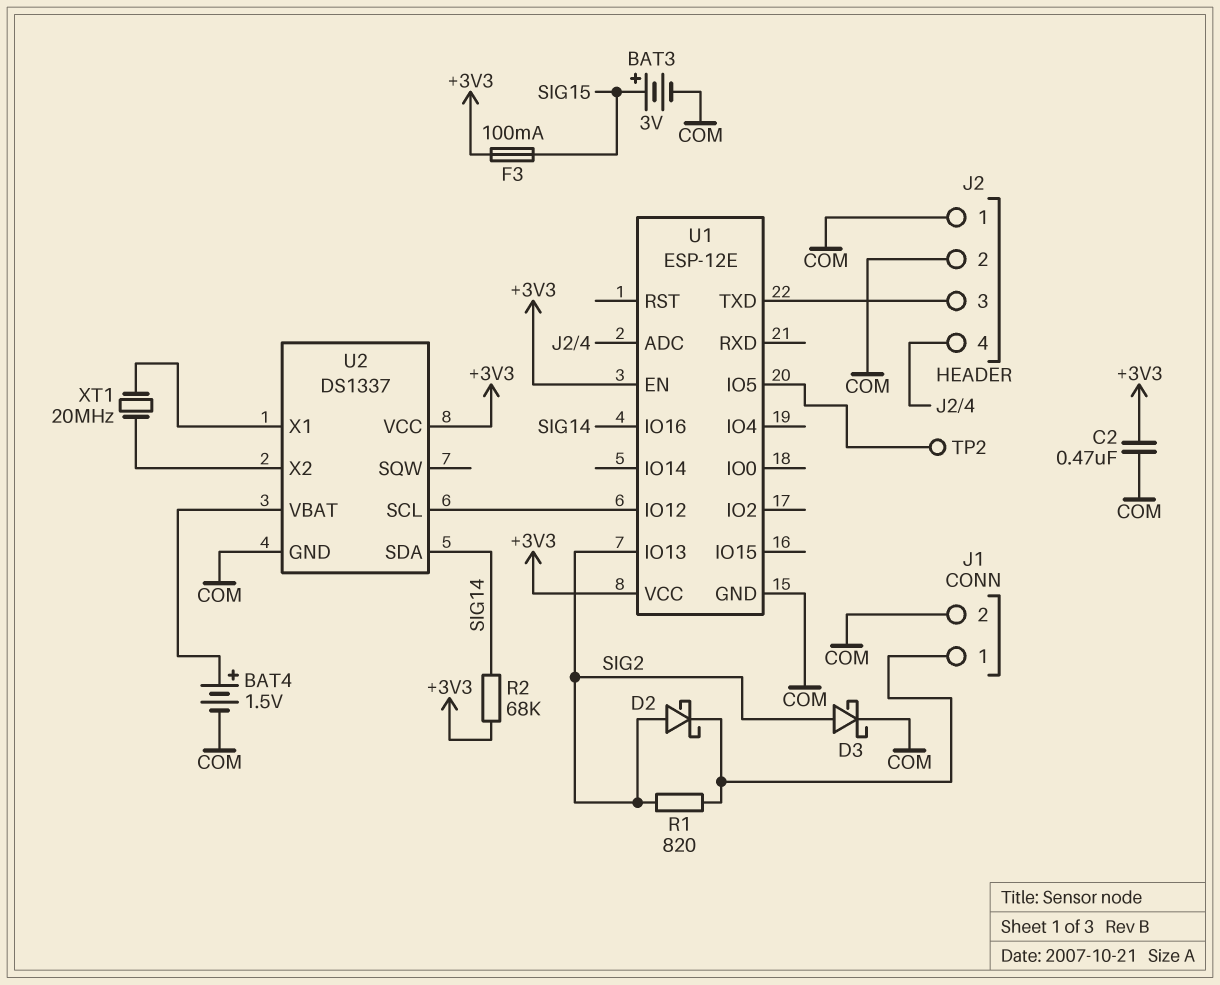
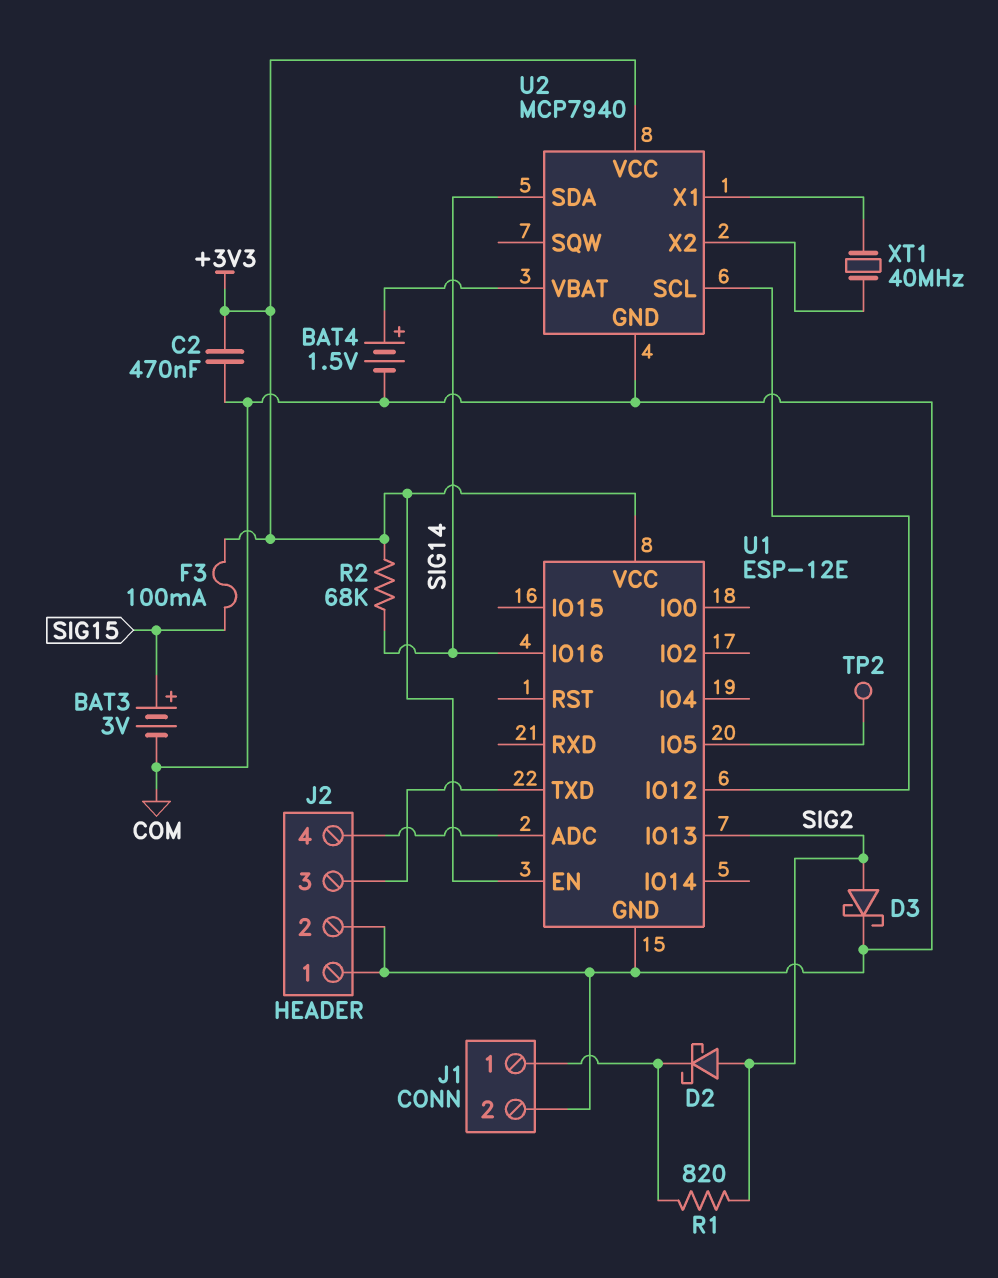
U2: DS1337 -> MCP7940
XT1: 20MHz (U2/X1, U2/X2) -> 40MHz (U2/X1, U2/X2)

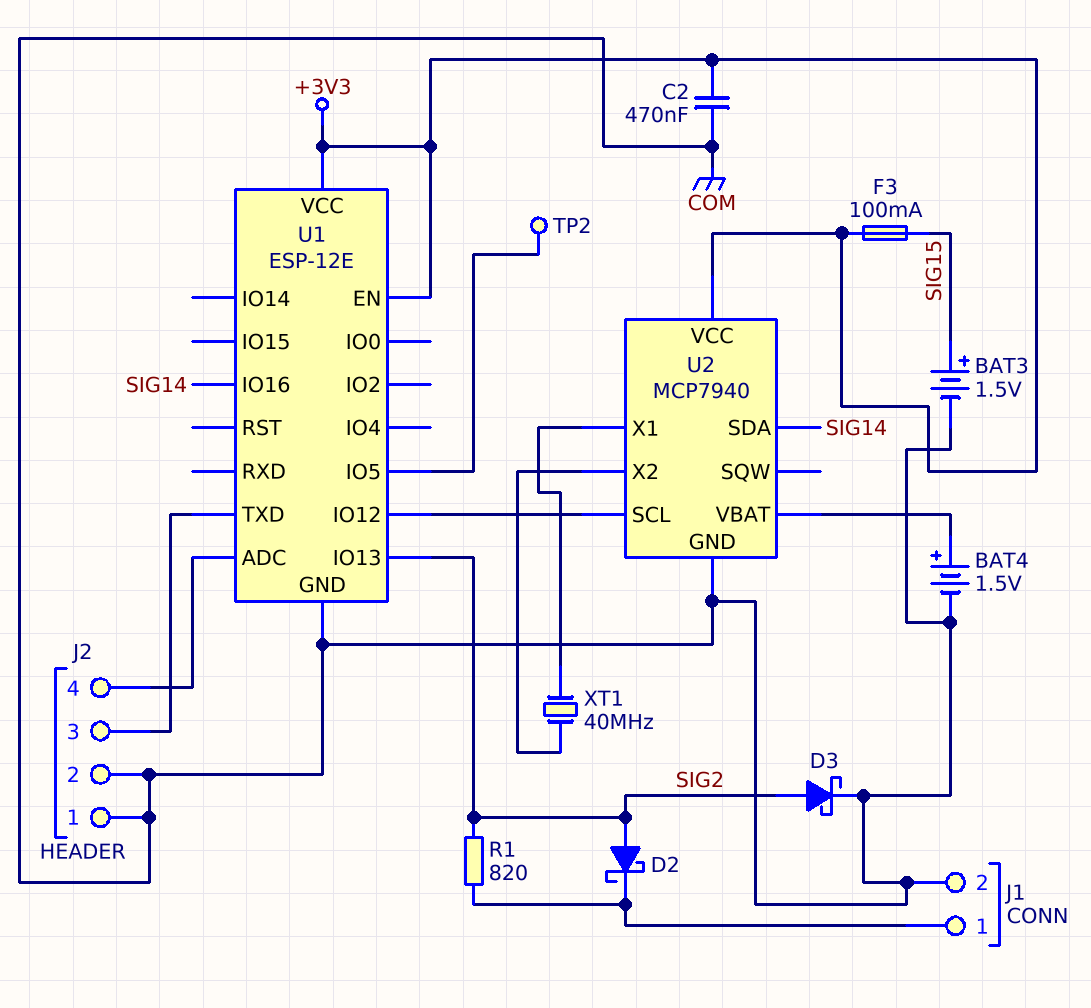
BAT3: 3V (plus SIG15, minus COM) -> 1.5V (plus SIG15, minus COM)
R2: 68k (+3V3, SIG14) -> none

